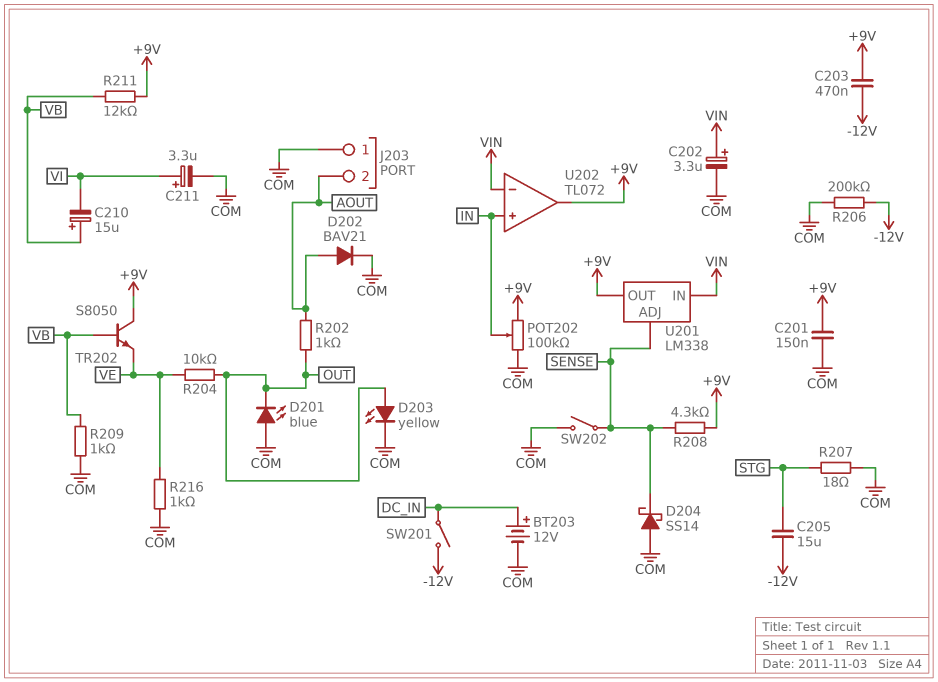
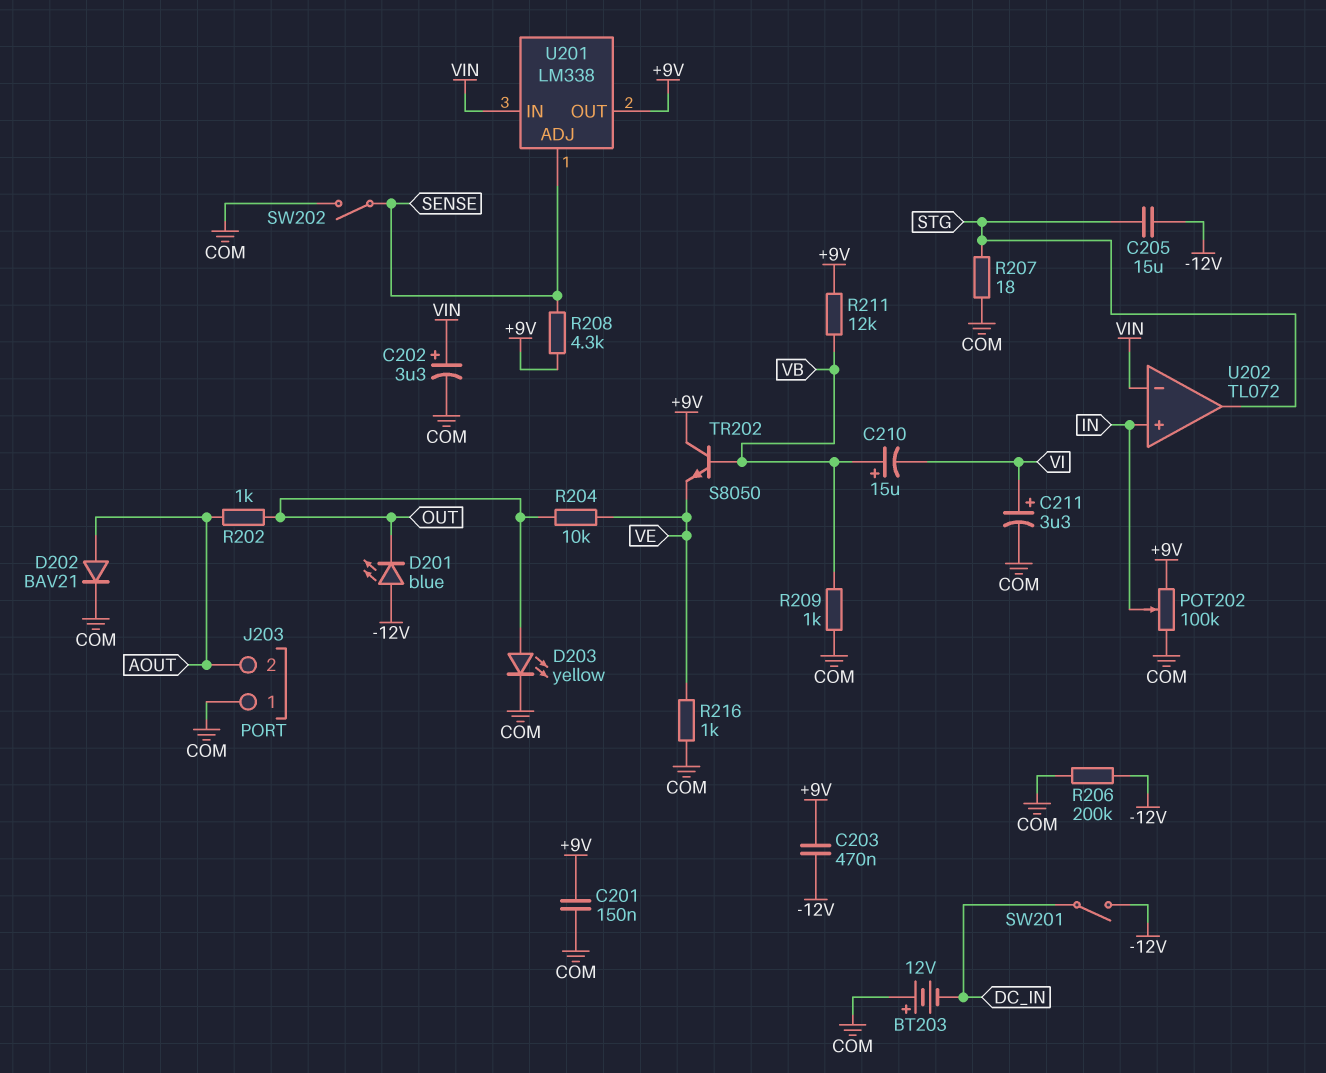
BT203: 12V (plus DC_IN, minus COM) -> 12V (plus COM, minus DC_IN)
D201: LED blue (A COM, K OUT) -> LED blue (A -12V, K OUT)
D204: schottky SS14 (A COM, K SENSE) -> none
U202 pin out: +9V -> STG

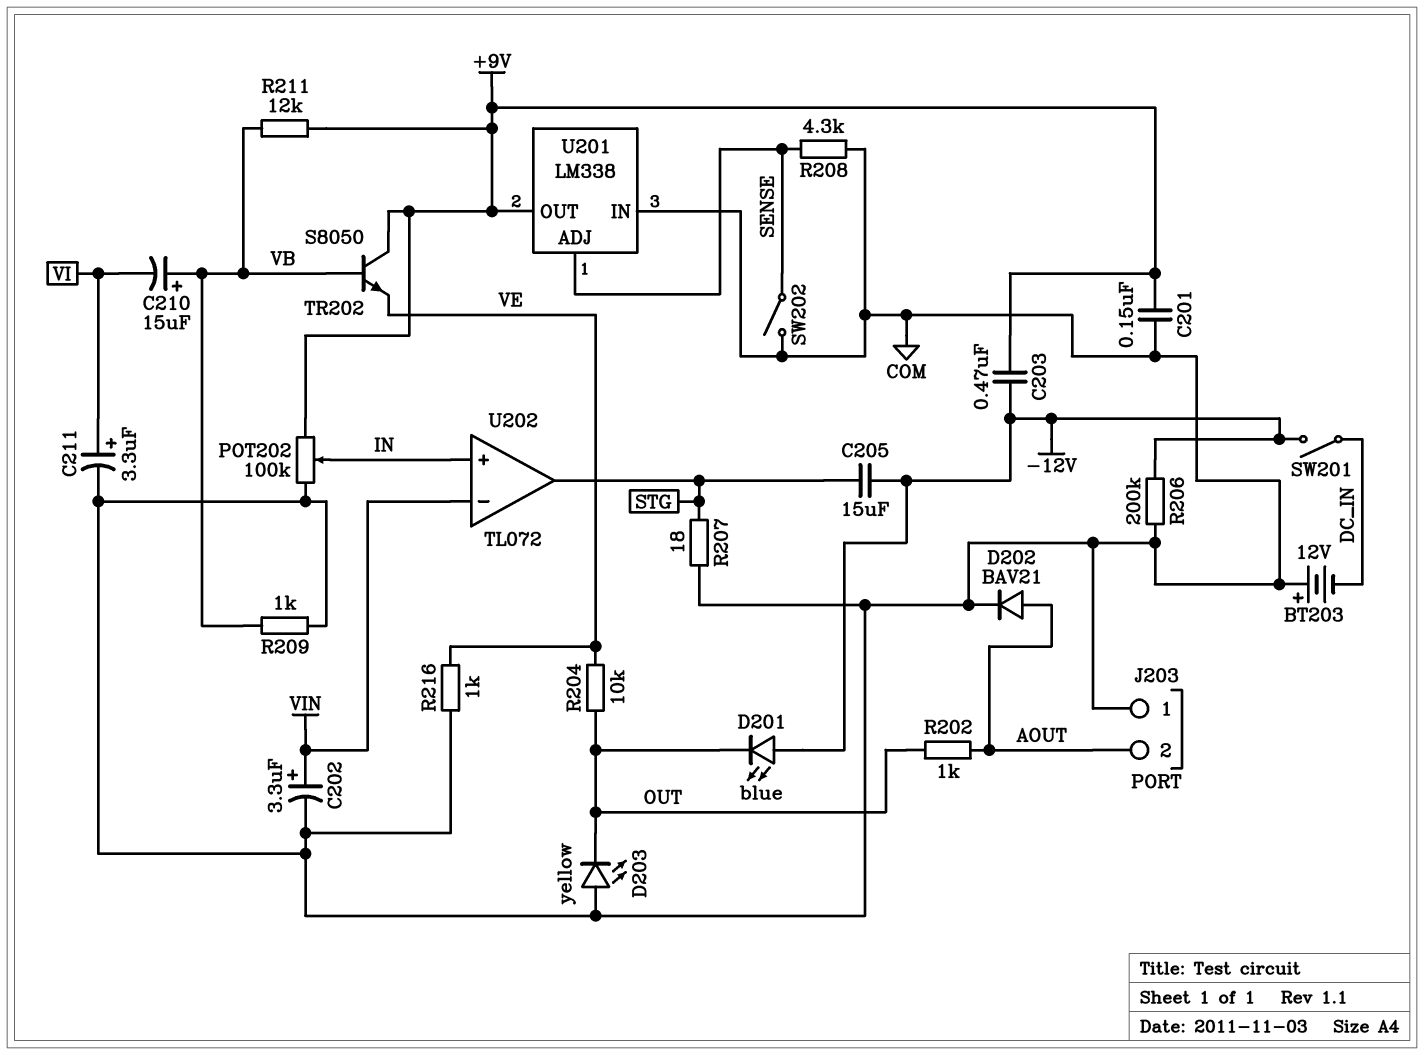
D203: LED yellow (A OUT, K COM) -> LED yellow (A COM, K OUT)
R208: 4.3k (+9V, SENSE) -> 4.3k (COM, SENSE)
U201 pin IN: VIN -> COM

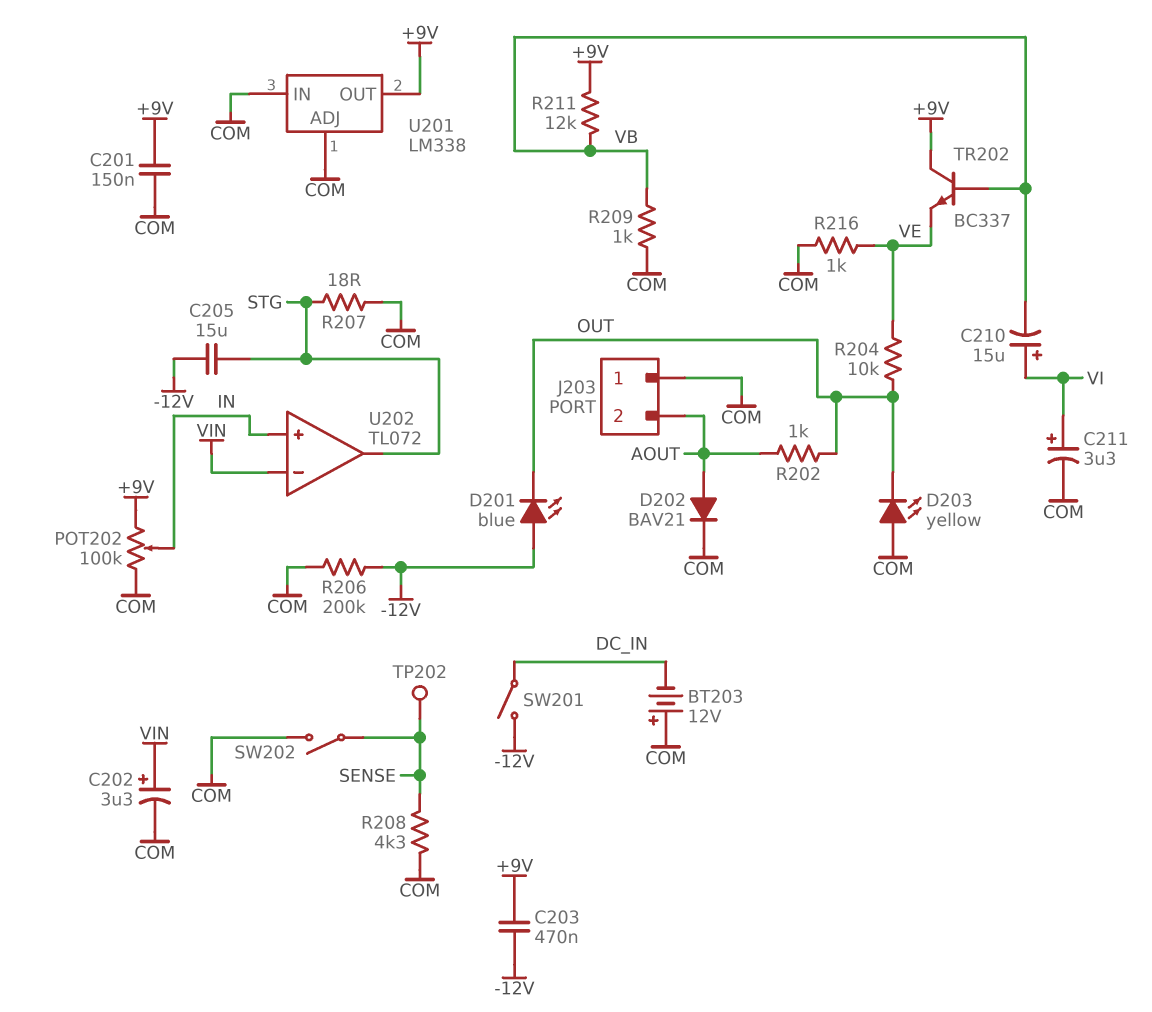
C210: 15uF (plus VB, minus VI) -> 15uF (plus VI, minus VB)
TP202: none -> test point (SENSE)
TR202: NPN S8050 (B VB, C +9V, E VE) -> NPN BC337 (B VB, C +9V, E VE)
U201 pin ADJ: SENSE -> COM

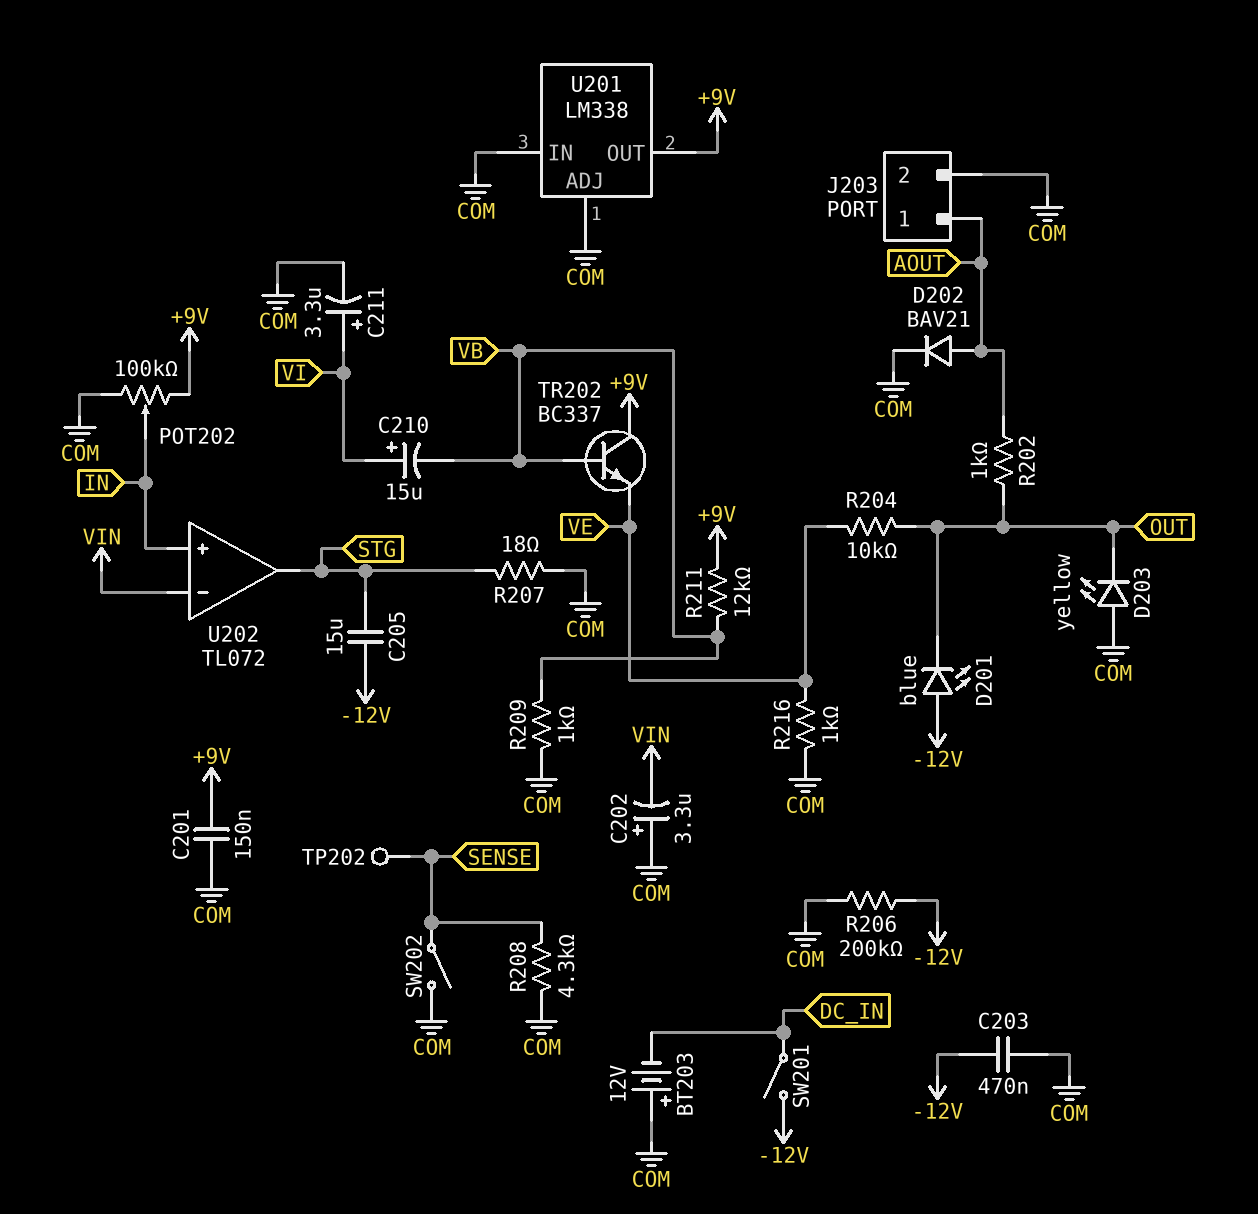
C202: 3.3uF (plus VIN, minus COM) -> 3.3uF (plus COM, minus VIN)
C203: 470nF (+9V, -12V) -> 470nF (-12V, COM)
J203 pin 1: COM -> AOUT
J203 pin 2: AOUT -> COM

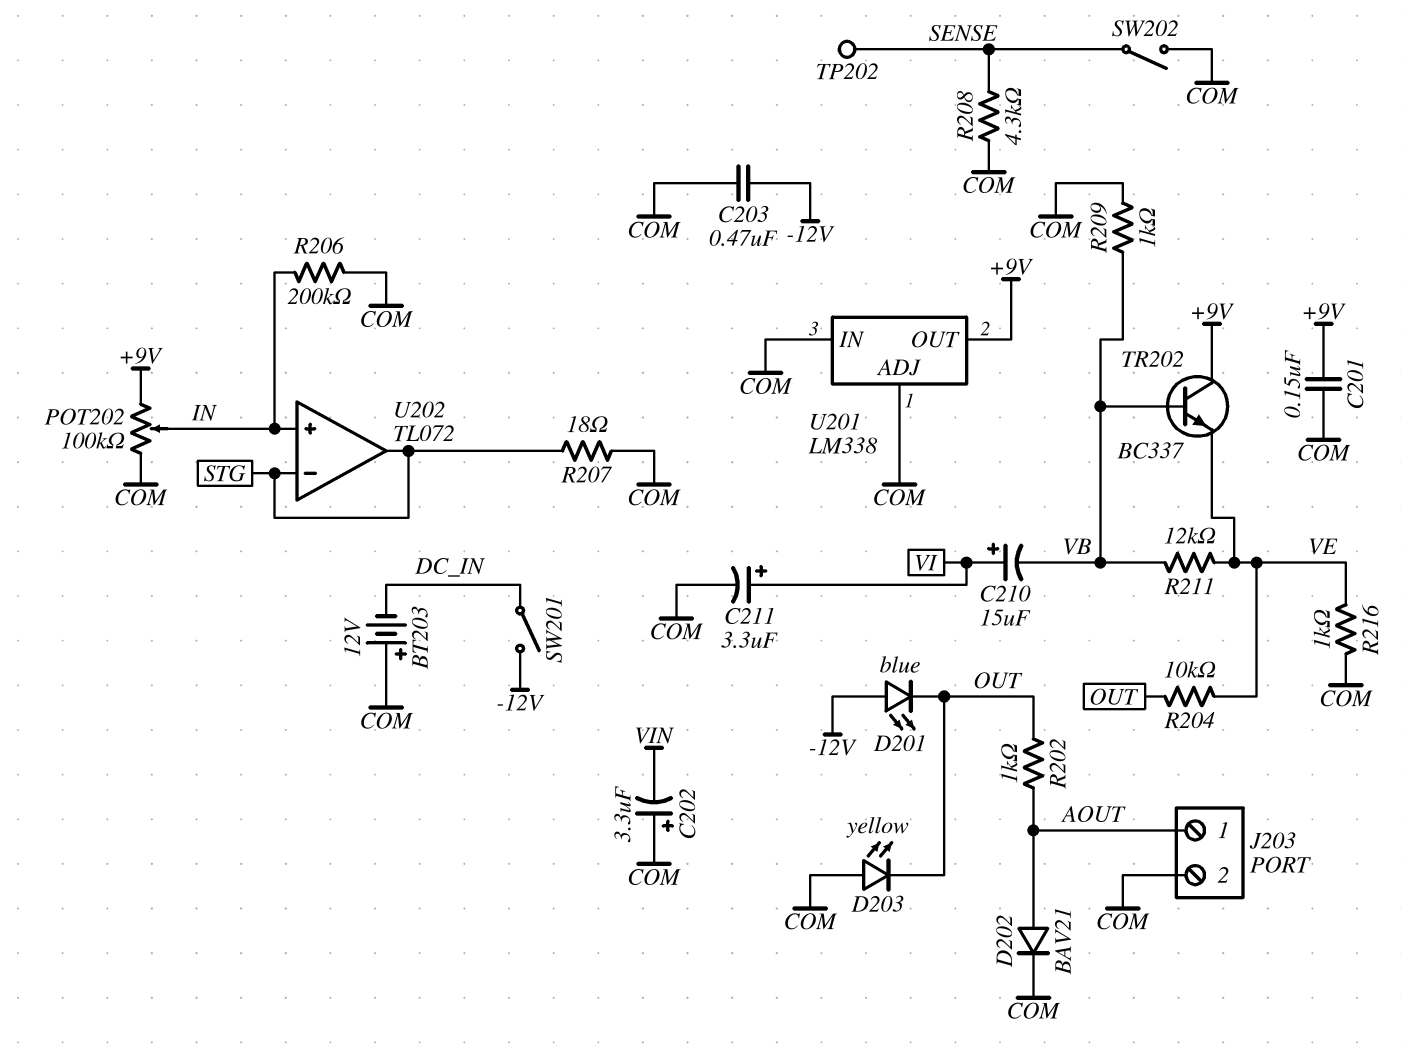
C205: 15uF (-12V, STG) -> none
R206: 200k (-12V, COM) -> 200k (COM, IN)
R211: 12k (+9V, VB) -> 12k (VB, VE)
U202 pin in-: VIN -> STG

